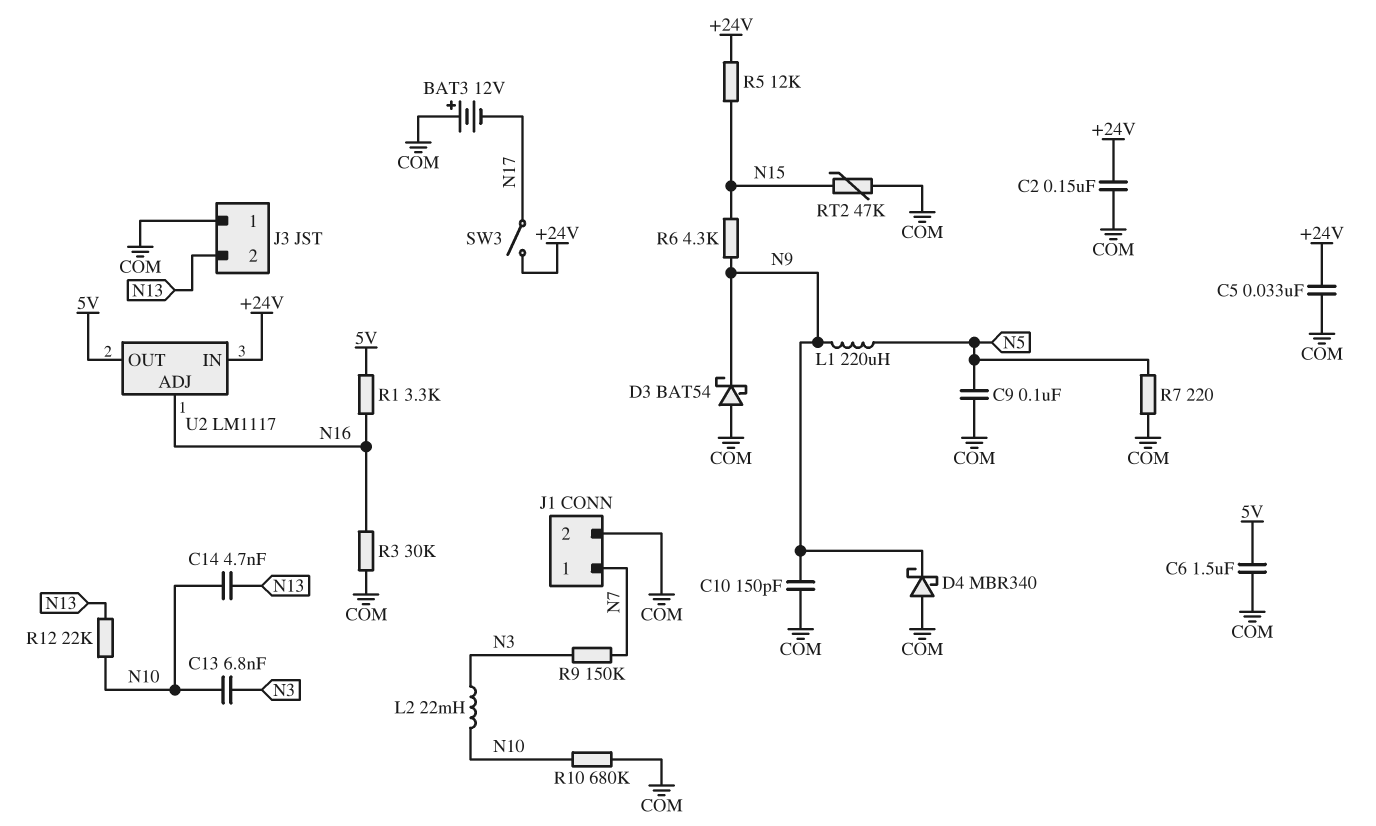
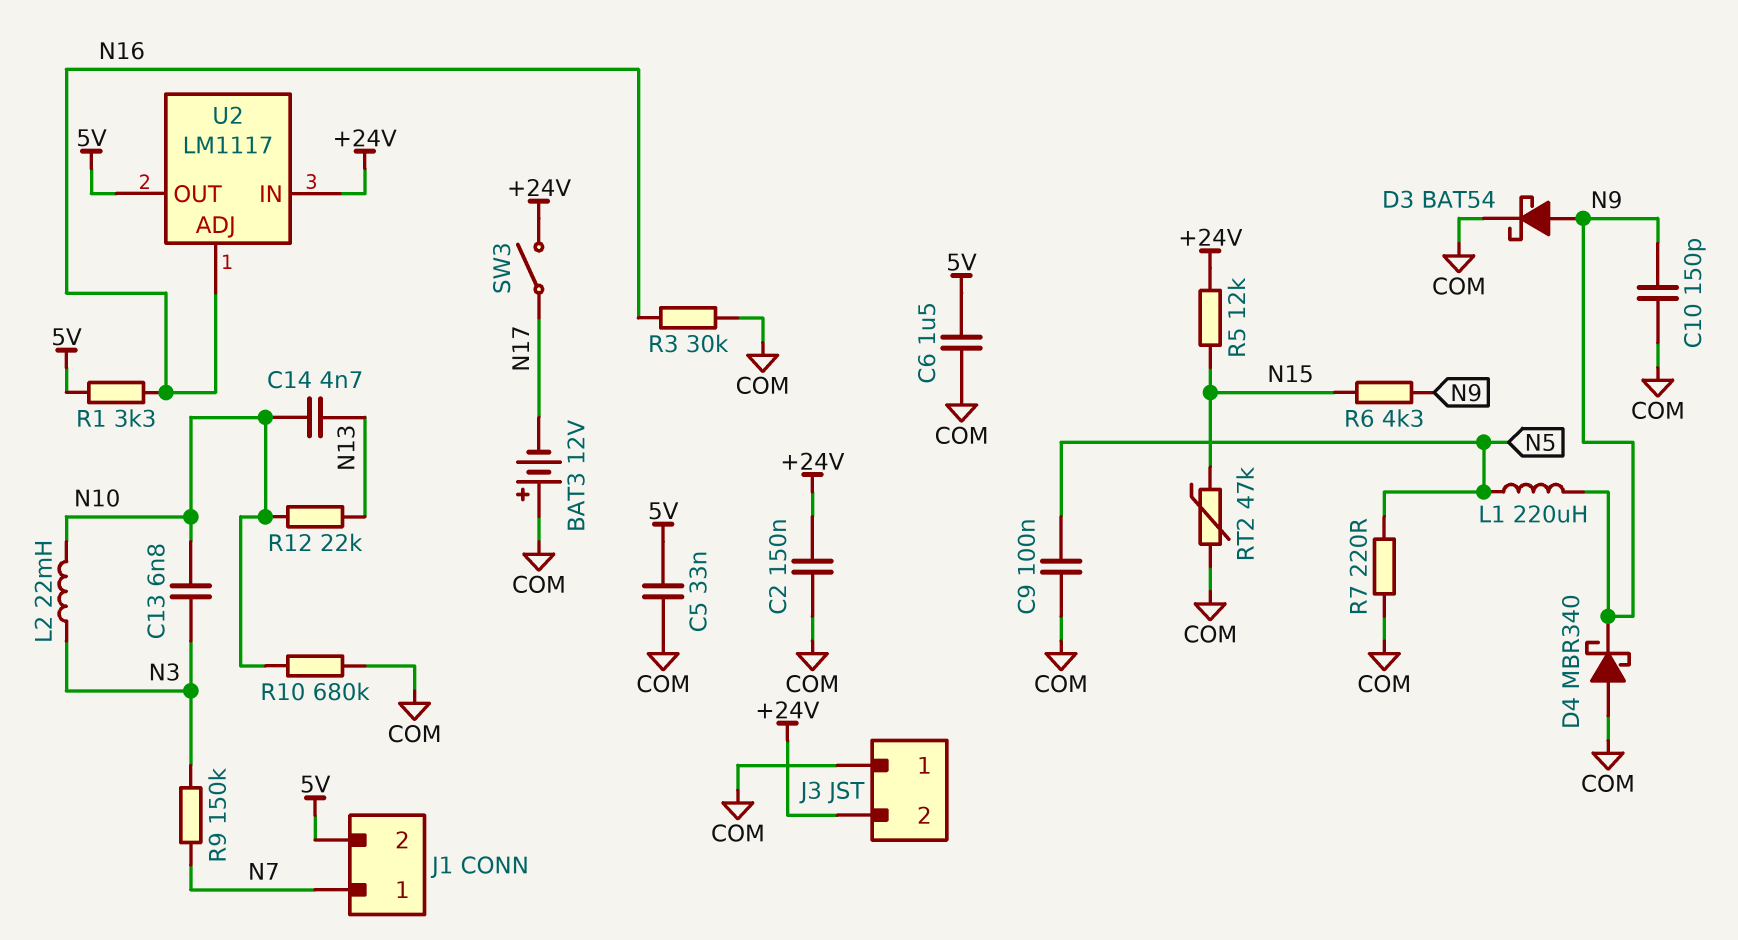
C5: 33nF (+24V, COM) -> 33nF (5V, COM)
D3: schottky BAT54 (A COM, K N9) -> schottky BAT54 (A N9, K COM)
J1 pin 2: COM -> 5V
J3 pin 2: N13 -> +24V

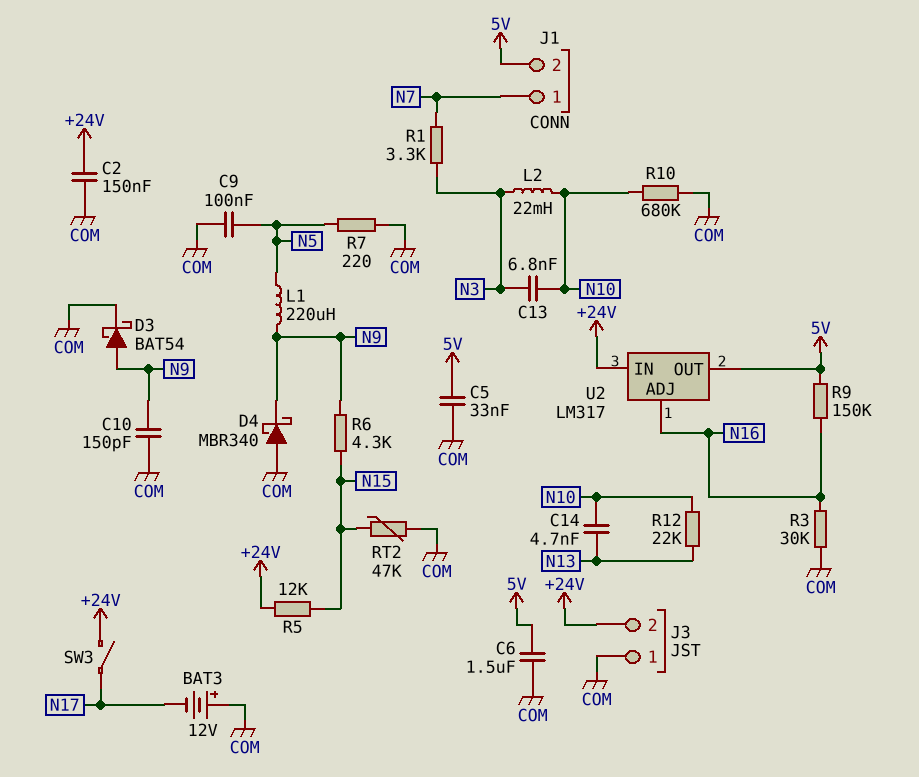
R1: 3.3k (5V, N16) -> 3.3k (N3, N7)
R9: 150k (N3, N7) -> 150k (5V, N16)
U2: LM1117 -> LM317

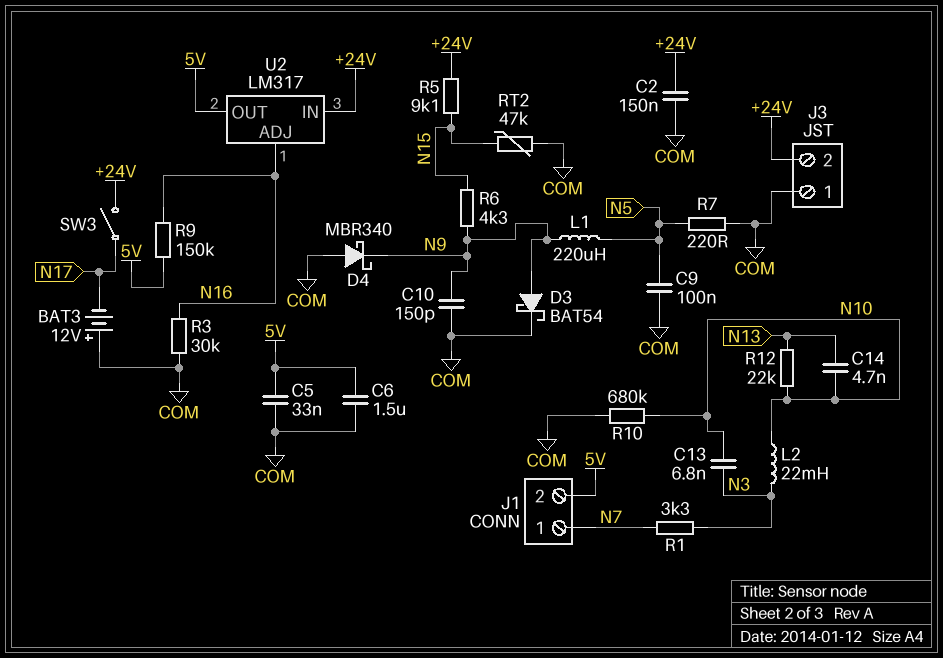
R5: 12k (+24V, N15) -> 9.1k (+24V, N15)

